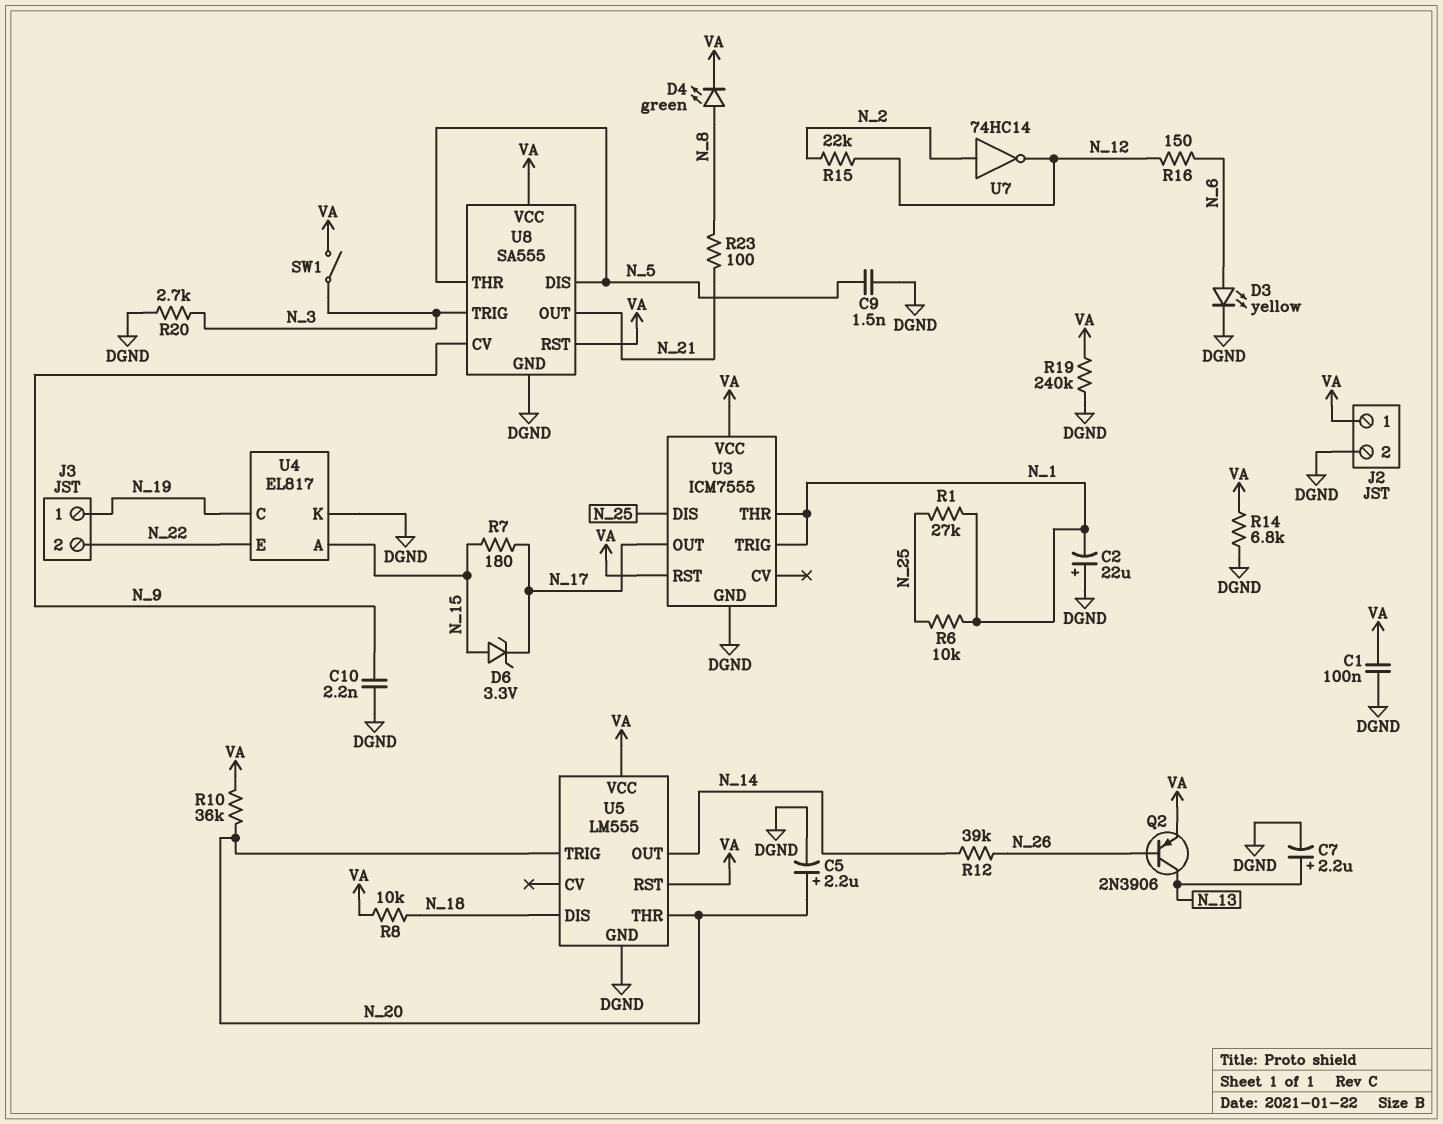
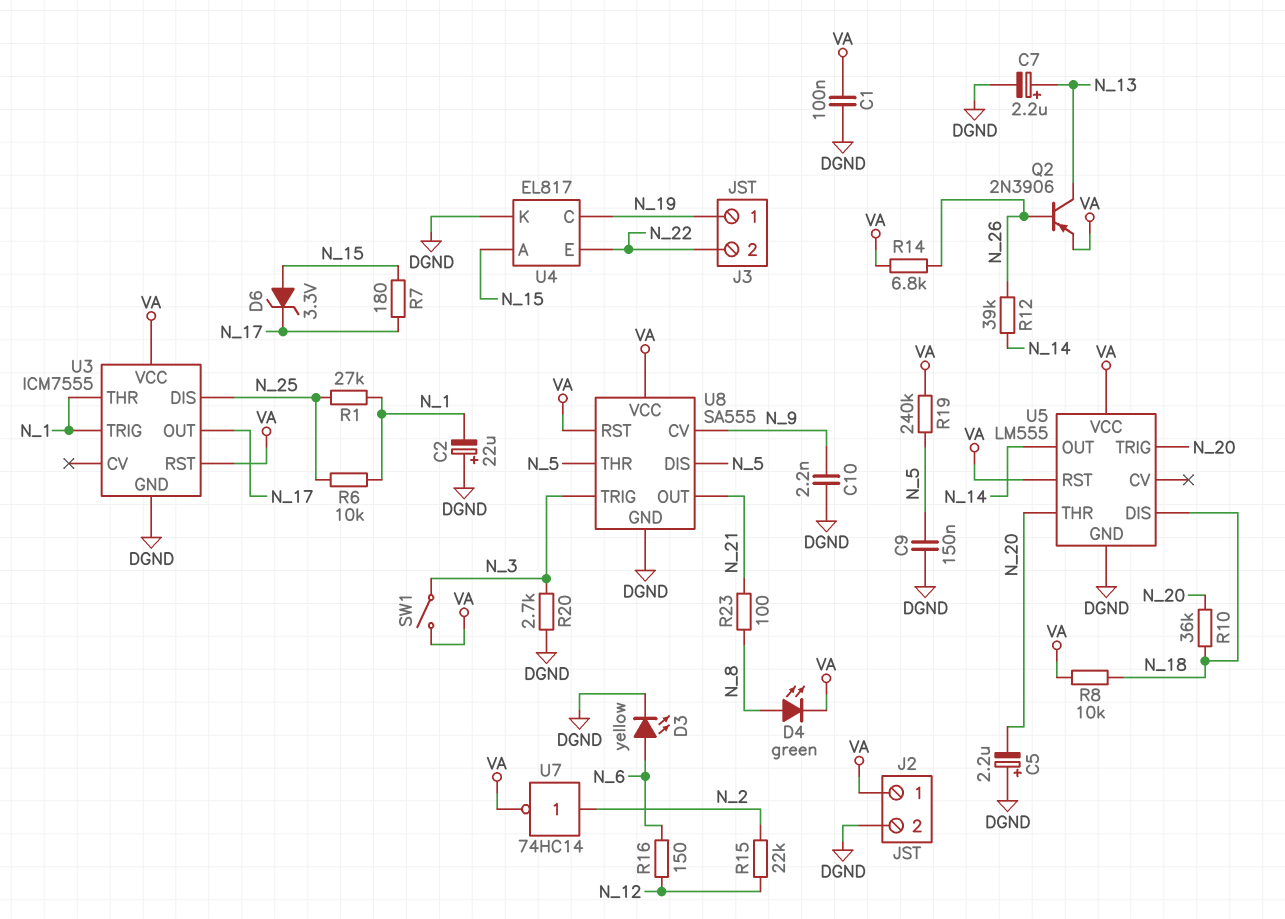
C5: 2.2uF (plus N_20, minus DGND) -> 2.2uF (plus DGND, minus N_20)
C9: 1.5nF (DGND, N_5) -> 150nF (DGND, N_5)
R10: 36k (N_20, VA) -> 36k (N_18, N_20)
R14: 6.8k (DGND, VA) -> 6.8k (N_26, VA)
R19: 240k (DGND, VA) -> 240k (N_5, VA)
U7: NOT 74HC14 (in N_2, out N_12) -> NOT 74HC14 (in N_2, out VA)

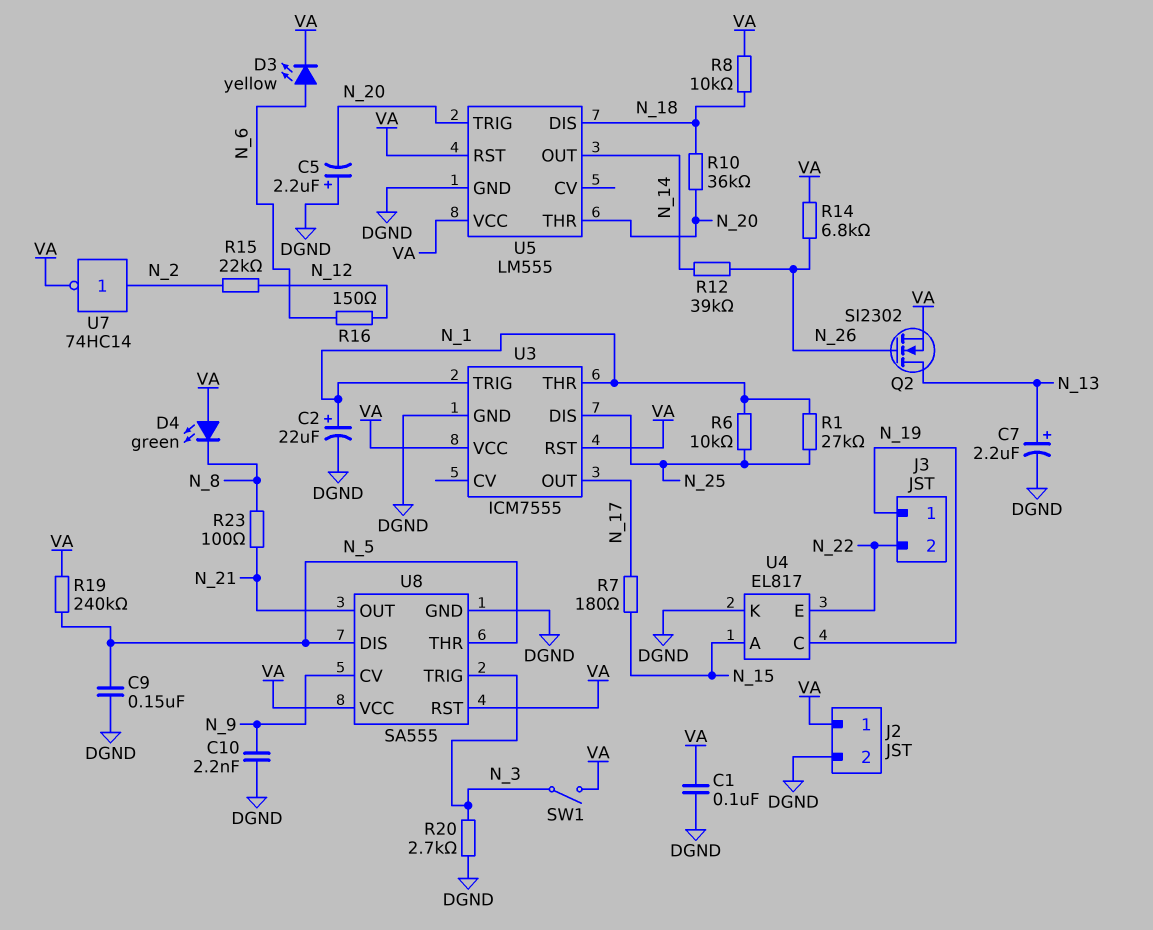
C2: 22uF (plus DGND, minus N_1) -> 22uF (plus N_1, minus DGND)
D3: LED yellow (A N_6, K DGND) -> LED yellow (A N_6, K VA)
D4: LED green (A N_8, K VA) -> LED green (A VA, K N_8)
D6: zener 3.3V (A N_15, K N_17) -> none
Q2: PNP 2N3906 (B N_26, C N_13, E VA) -> NMOS SI2302 (G N_26, D N_13, S VA)

